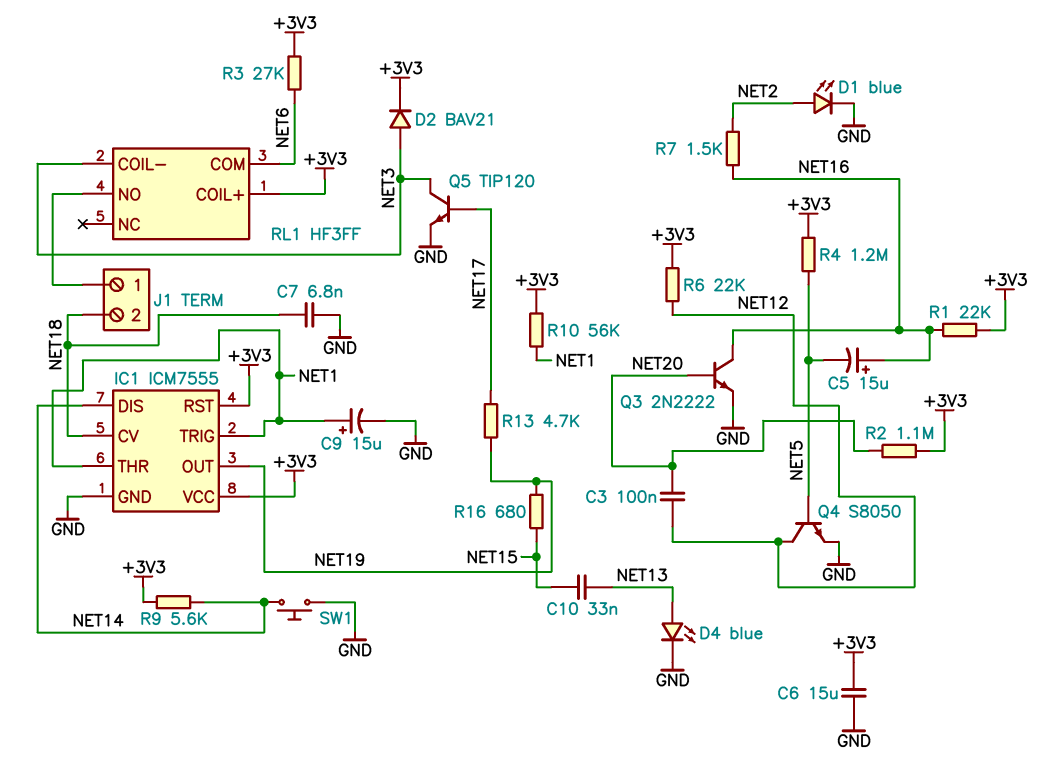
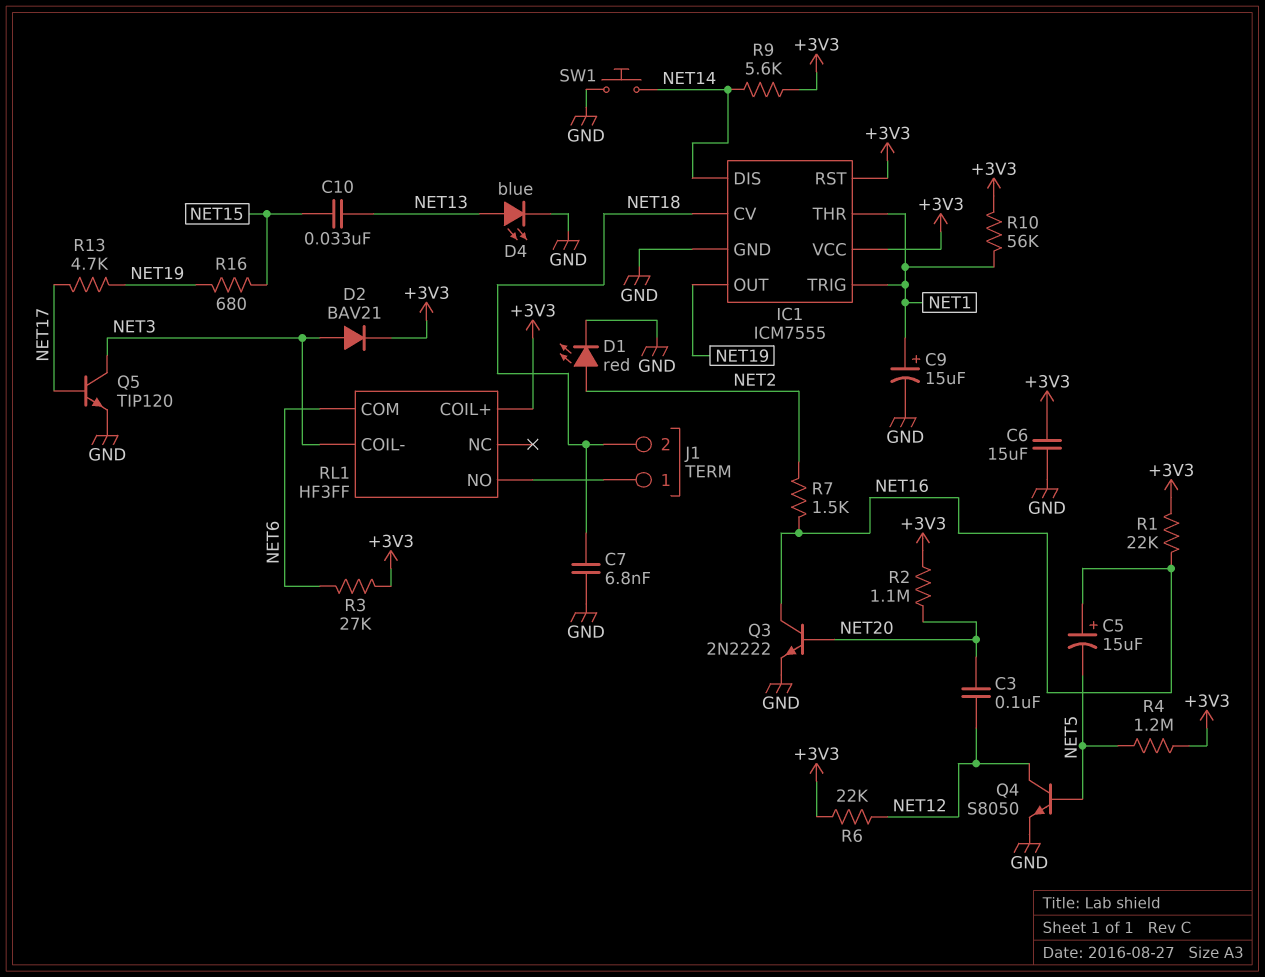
D1: LED blue (A NET2, K GND) -> LED red (A NET2, K GND)

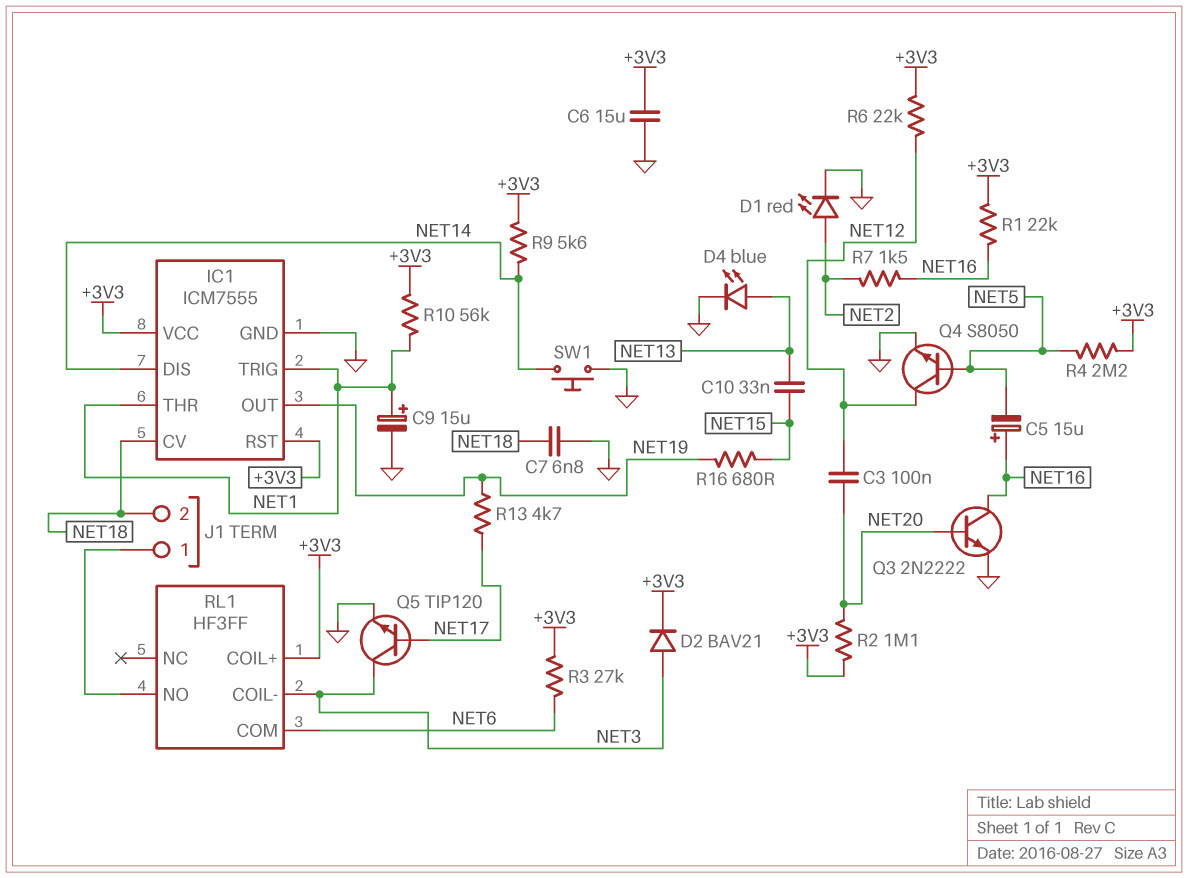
R4: 1.2M (+3V3, NET5) -> 2.2M (+3V3, NET5)

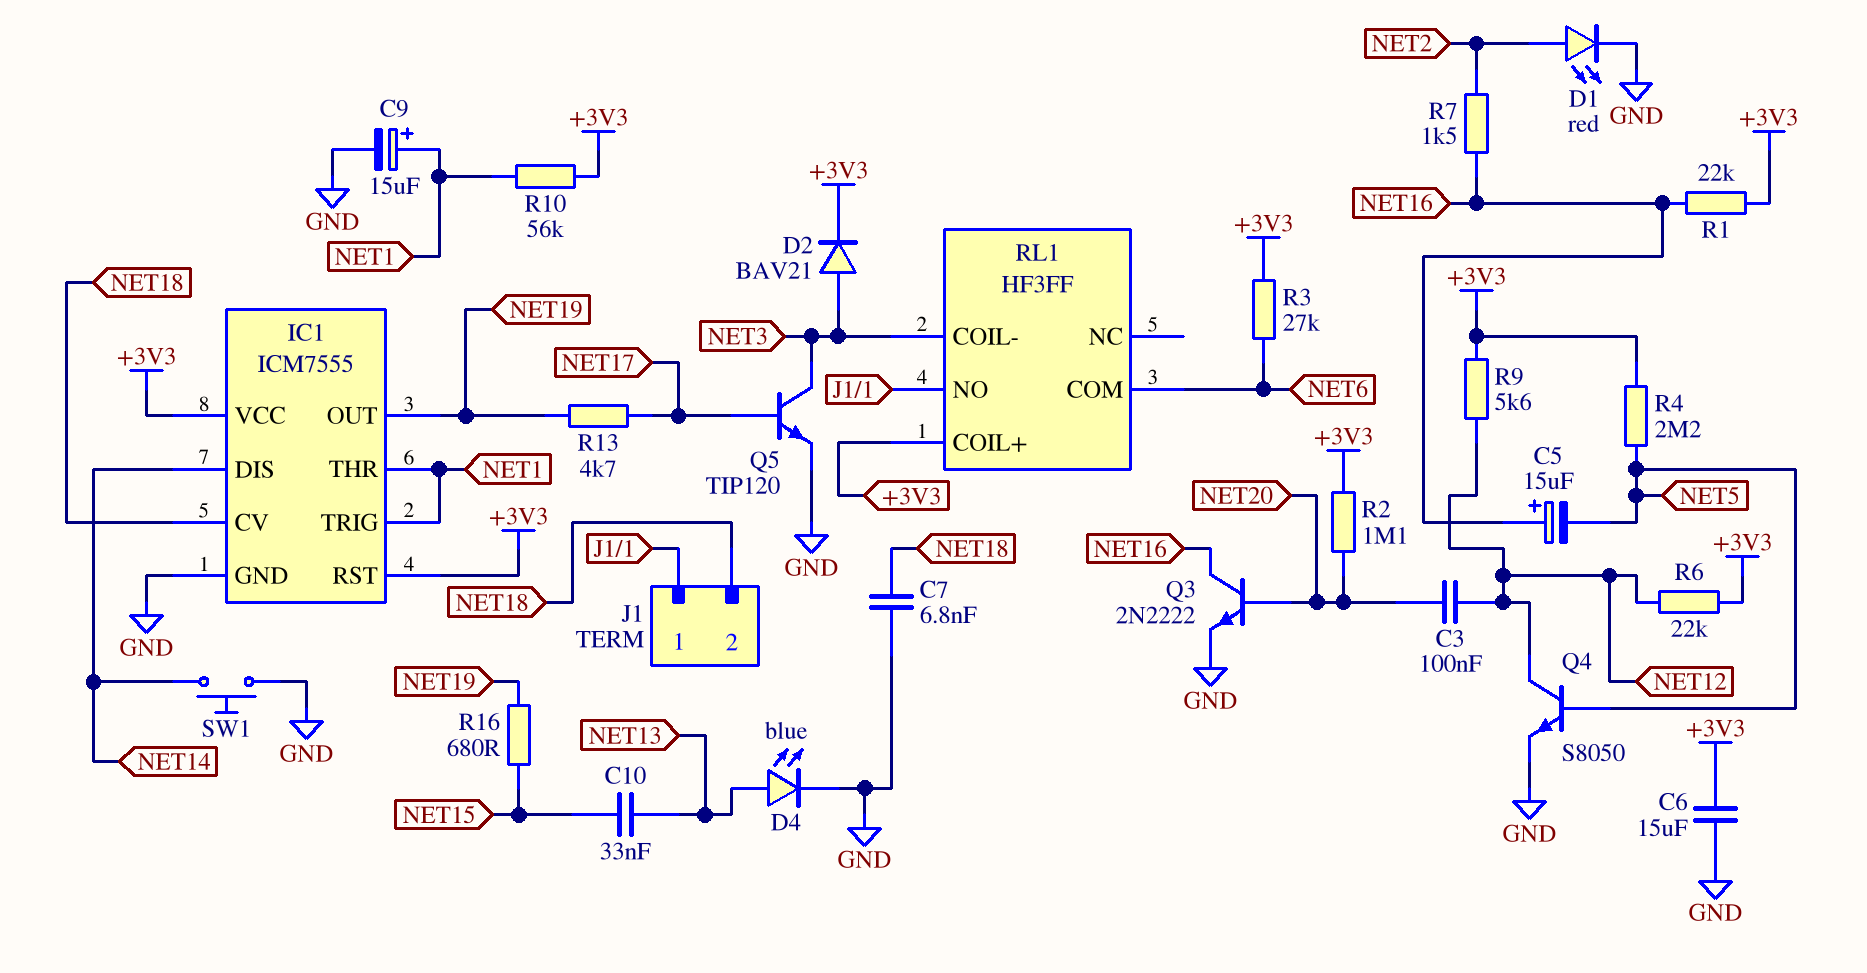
R9: 5.6k (+3V3, NET14) -> 5.6k (+3V3, NET12)

